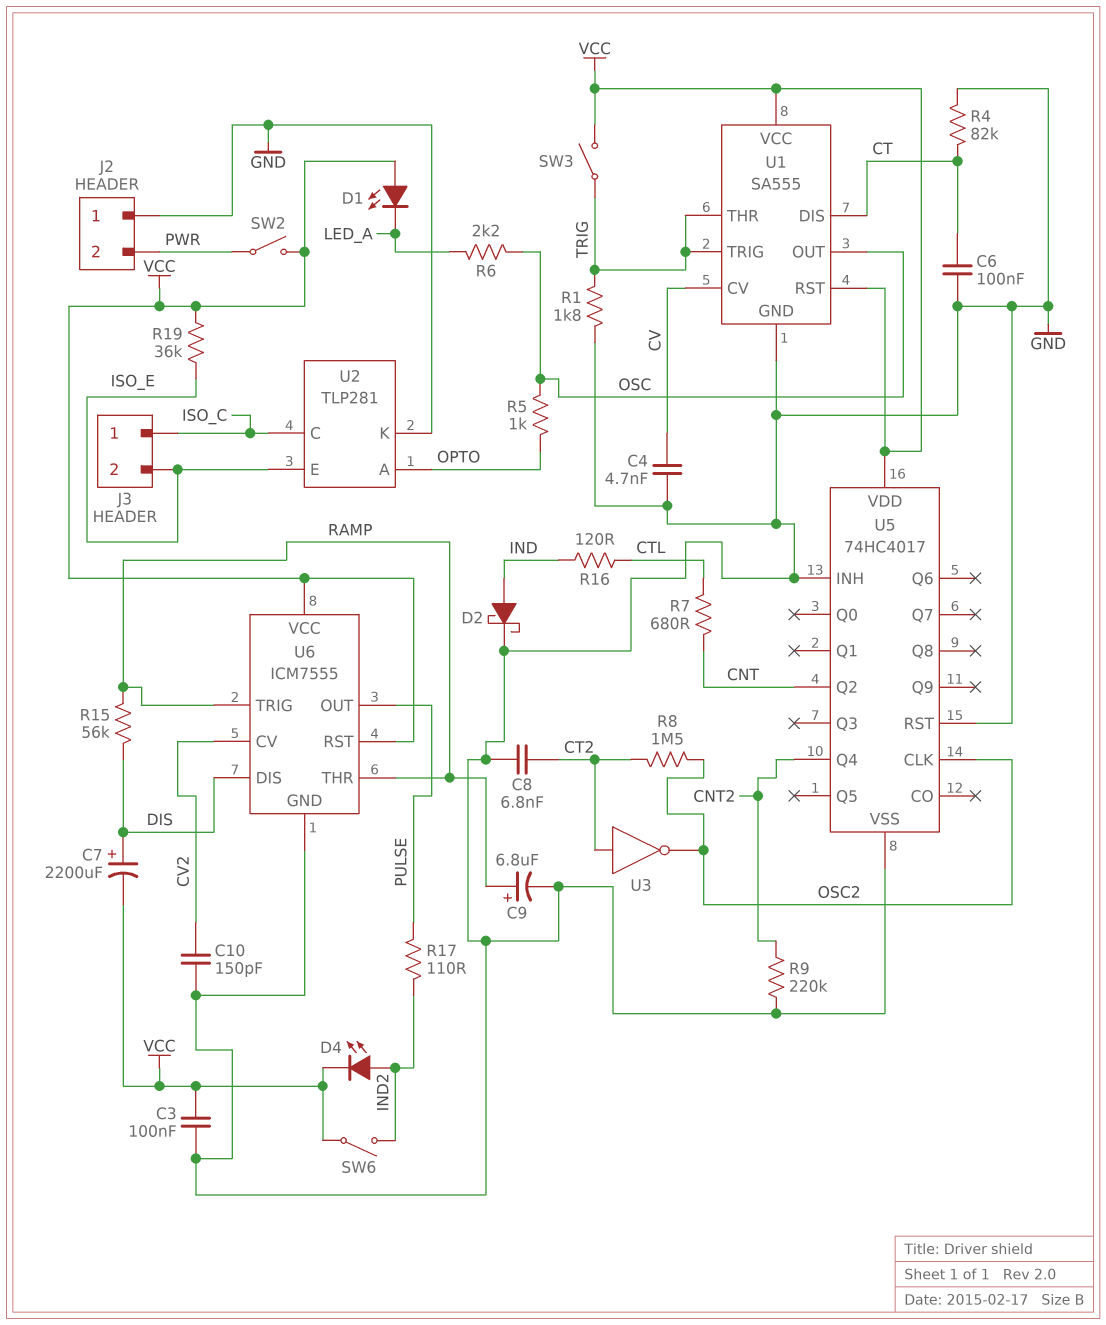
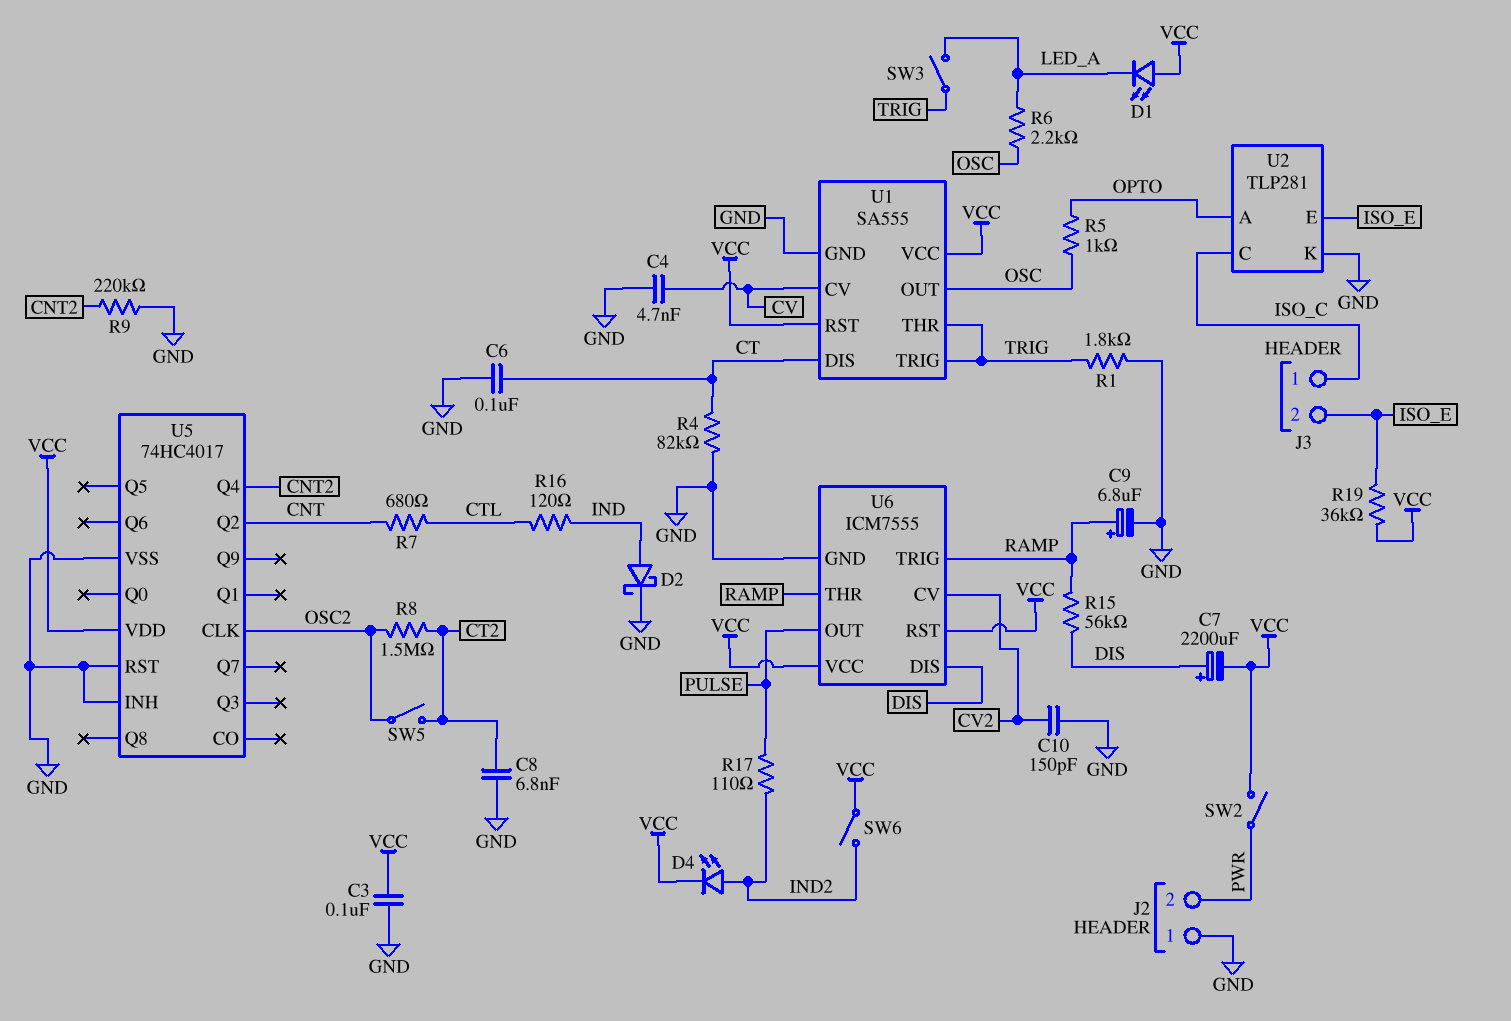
SW3: switch (TRIG, VCC) -> switch (LED_A, TRIG)
SW5: none -> switch (CT2, OSC2)
U3: NOT (in CT2, out OSC2) -> none

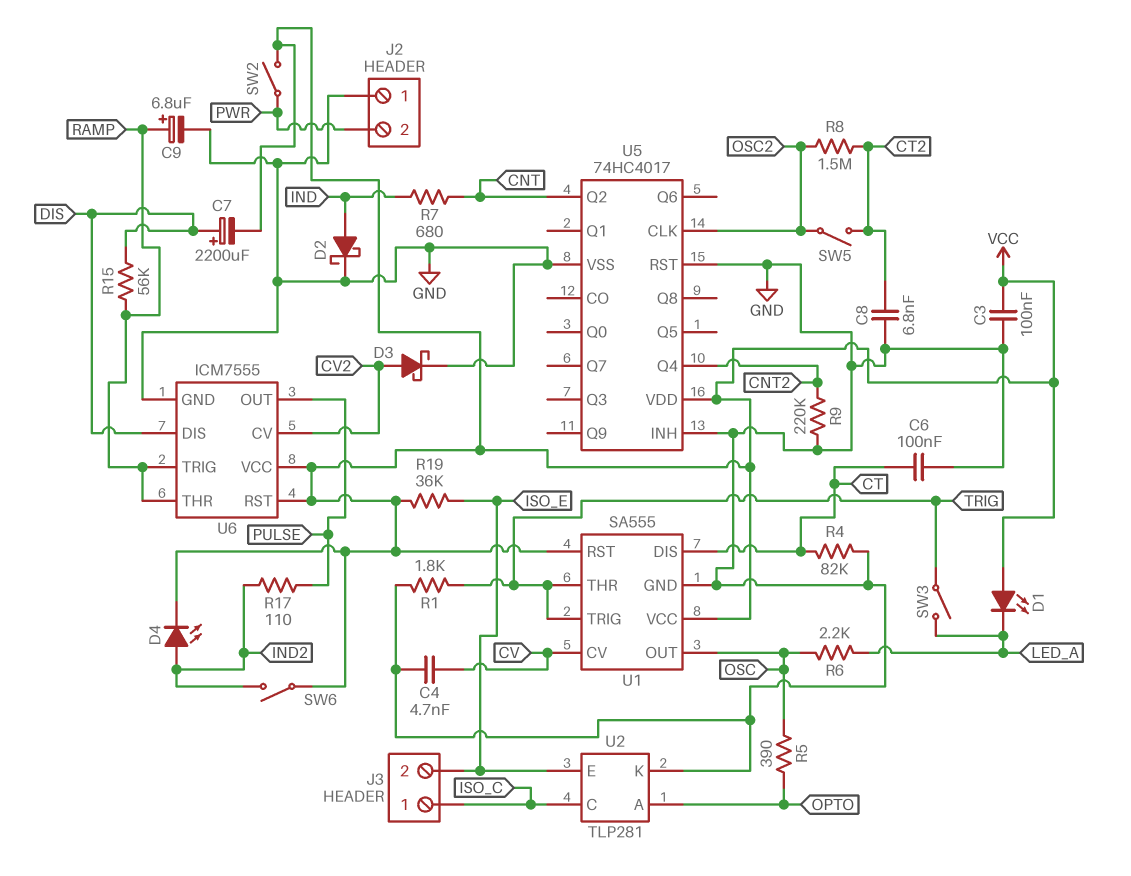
C10: 150pF (CV2, GND) -> none
D3: none -> schottky (A CV2, K GND)
R5: 1k (OPTO, OSC) -> 390 (OPTO, OSC)
R7: 680 (CNT, CTL) -> 680 (CNT, IND)
R16: 120 (CTL, IND) -> none

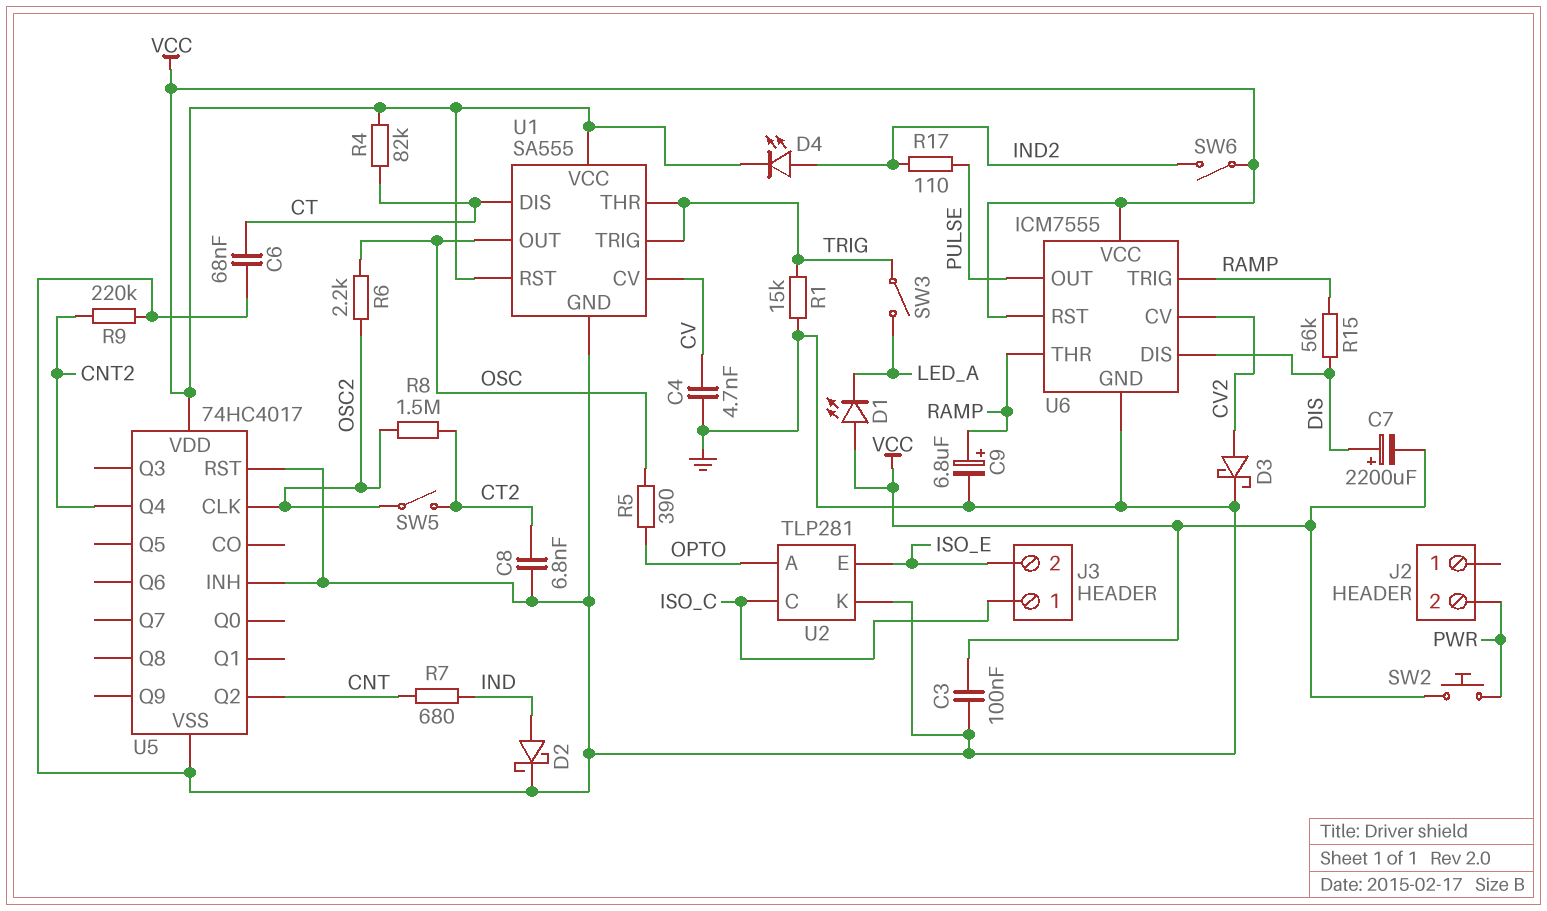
C6: 100nF (CT, GND) -> 68nF (CT, GND)
J2 pin 1: GND -> none
R1: 1.8k (GND, TRIG) -> 15k (GND, TRIG)
R4: 82k (CT, GND) -> 82k (CT, VCC)
R6: 2.2k (LED_A, OSC) -> 2.2k (OSC, OSC2)
R19: 36k (ISO_E, VCC) -> none
SW2: switch (PWR, VCC) -> button (PWR, VCC)

